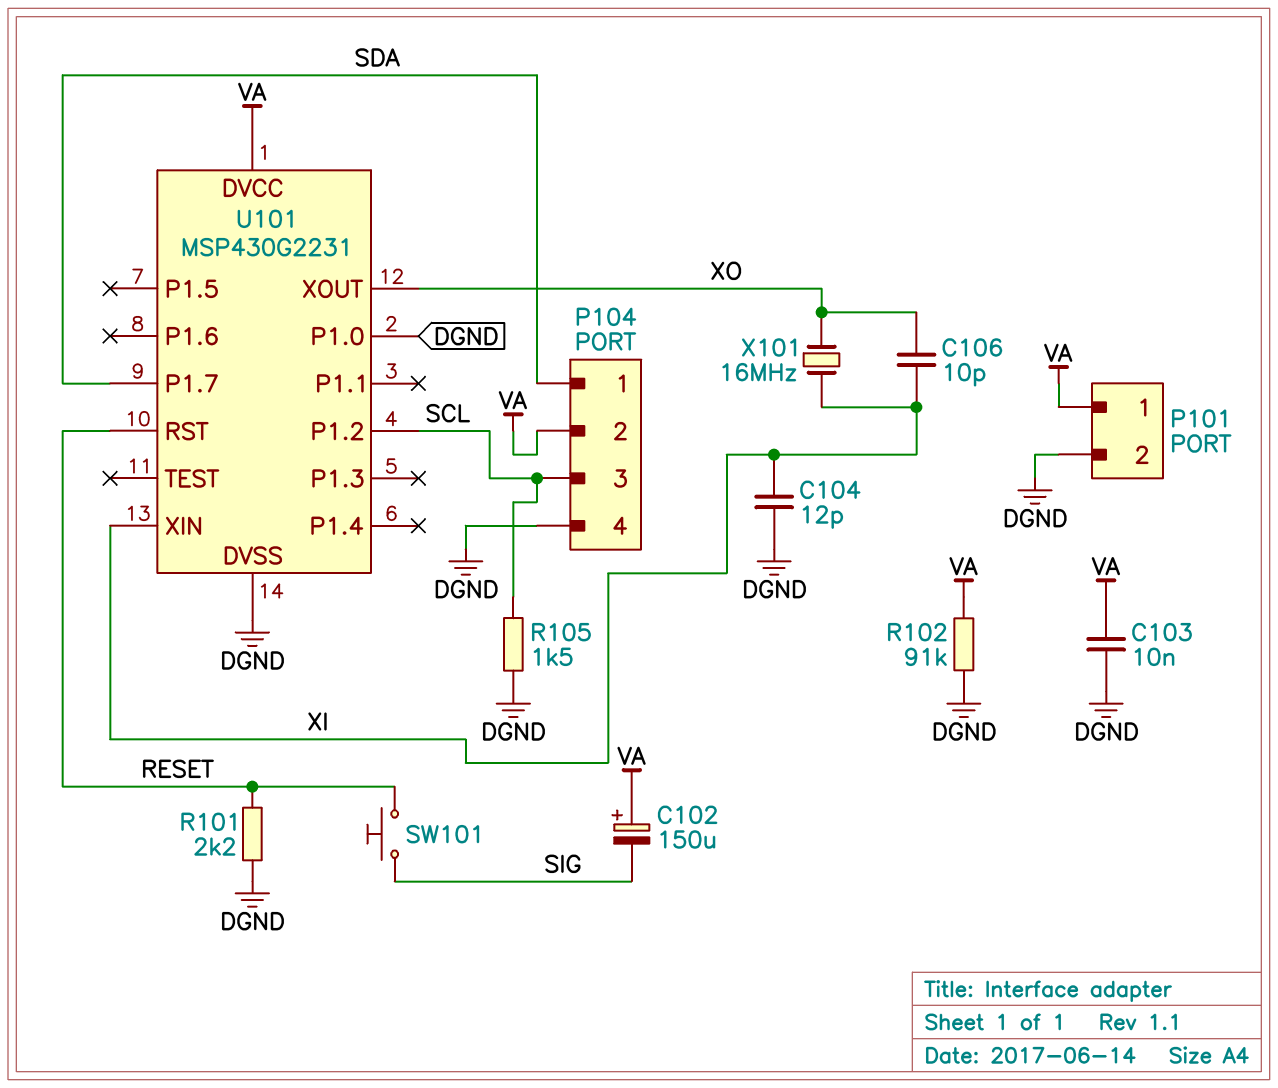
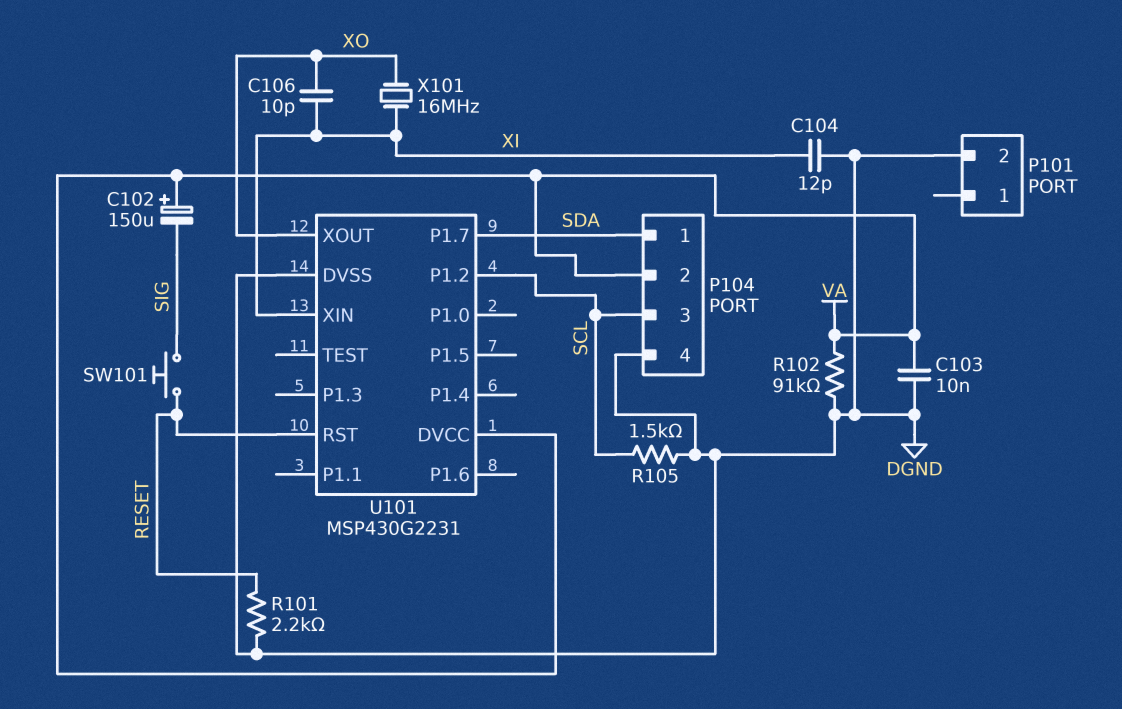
P101 pin 1: VA -> none
U101 pin P1.0: DGND -> none

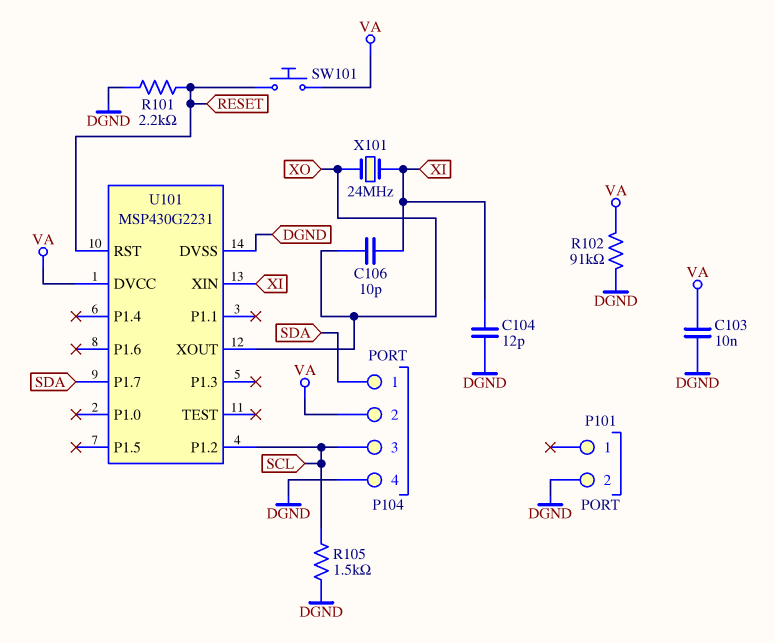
C102: 150uF (plus VA, minus SIG) -> none
SW101: button (RESET, SIG) -> button (RESET, VA)
X101: 16MHz (XI, XO) -> 24MHz (XI, XO)

